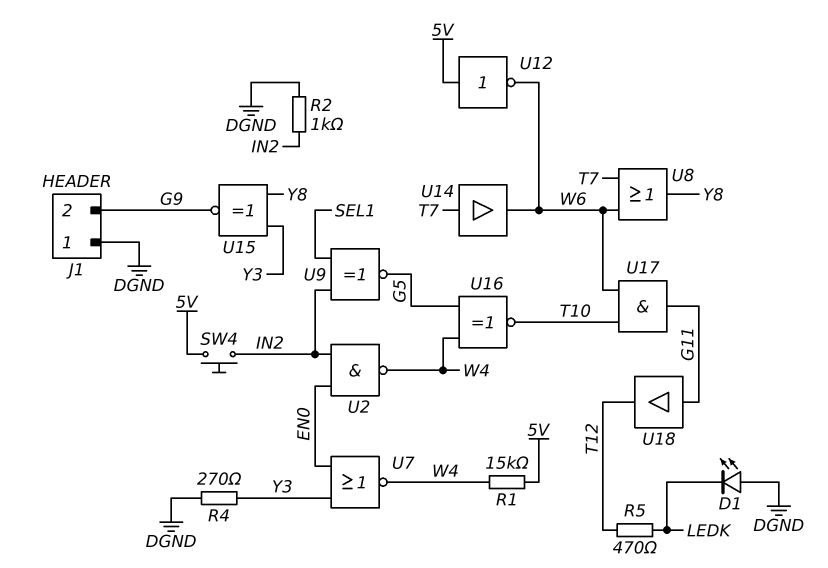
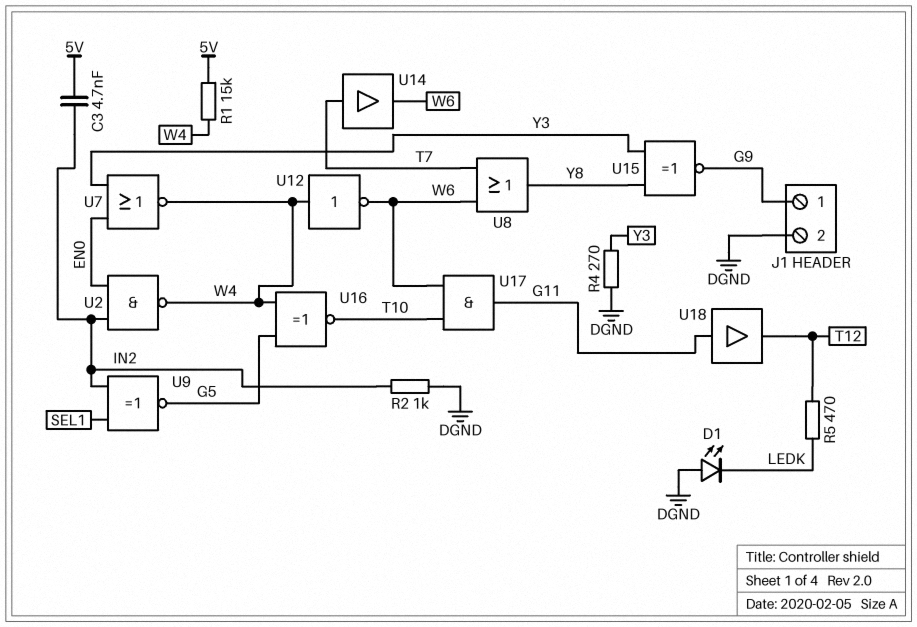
C3: none -> 4.7nF (5V, IN2)
J1 pin 1: DGND -> G9
J1 pin 2: G9 -> DGND
SW4: button (5V, IN2) -> none
U12: NOT (in 5V, out W6) -> NOT (in W4, out W6)

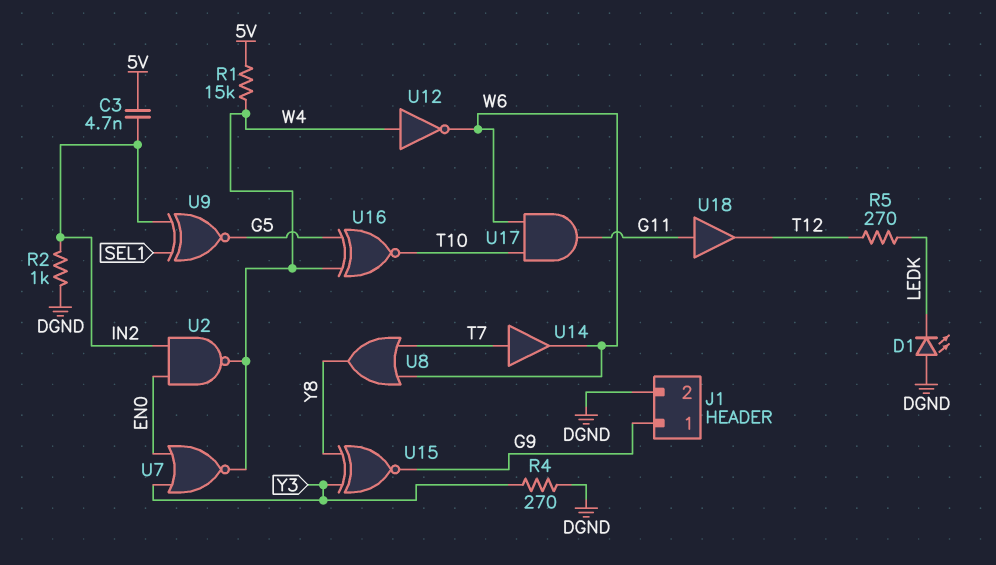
R5: 470 (LEDK, T12) -> 270 (LEDK, T12)

